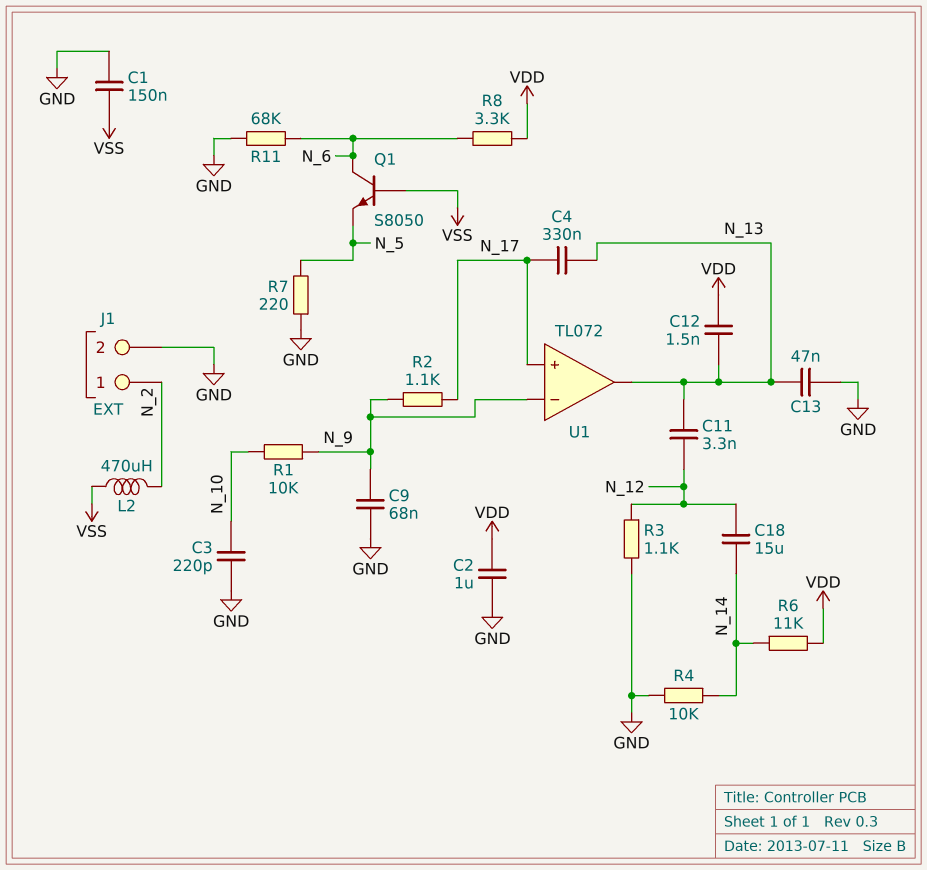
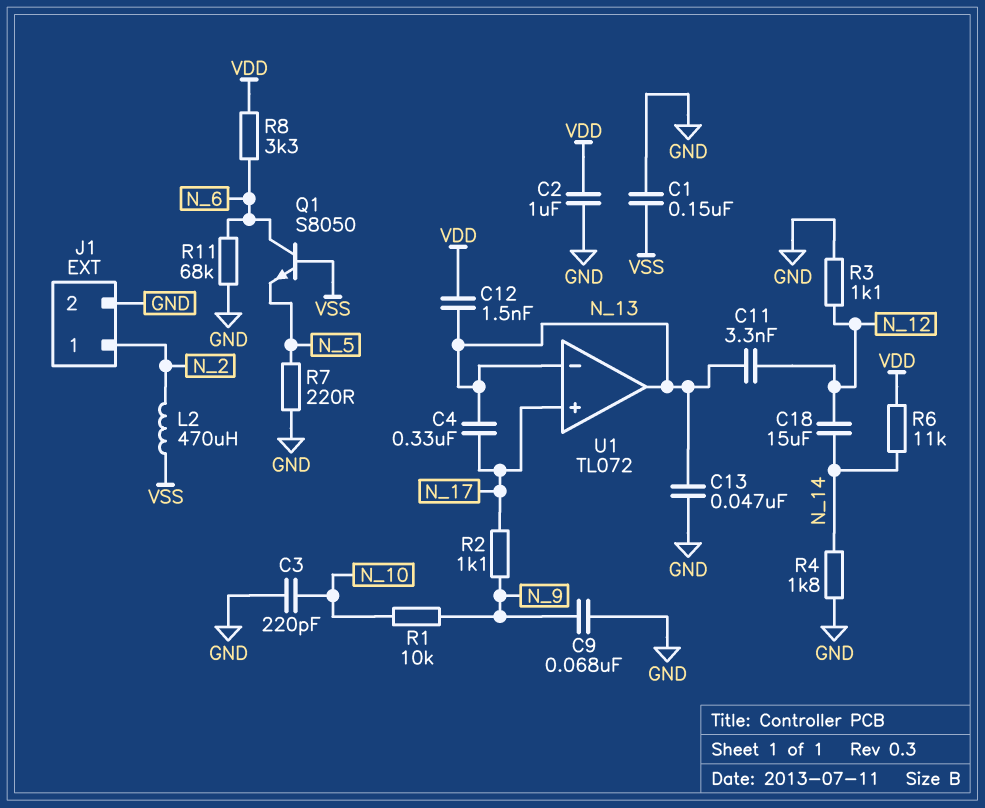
R4: 10k (GND, N_14) -> 1.8k (GND, N_14)
U1 pin in-: N_9 -> N_13

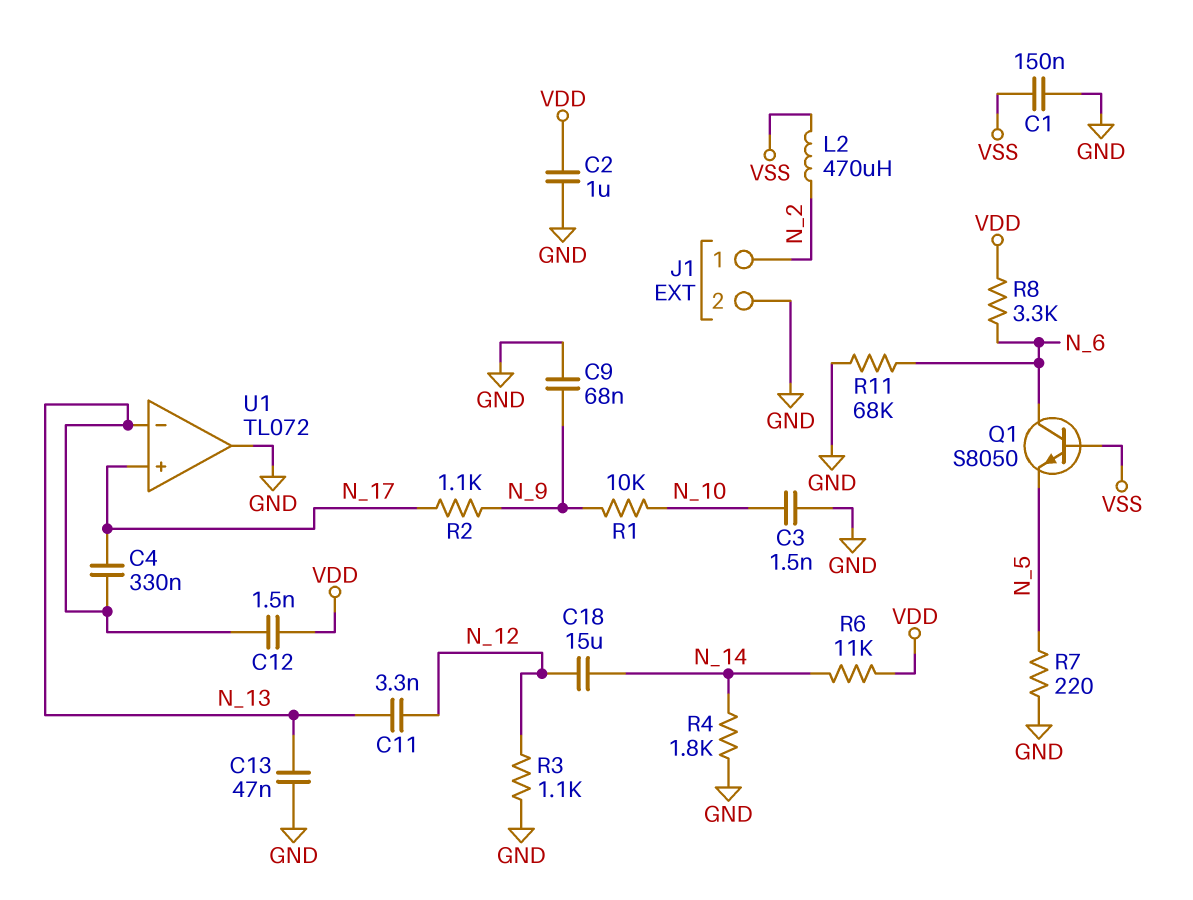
C3: 220pF (GND, N_10) -> 1.5nF (GND, N_10)
U1 pin out: N_13 -> GND

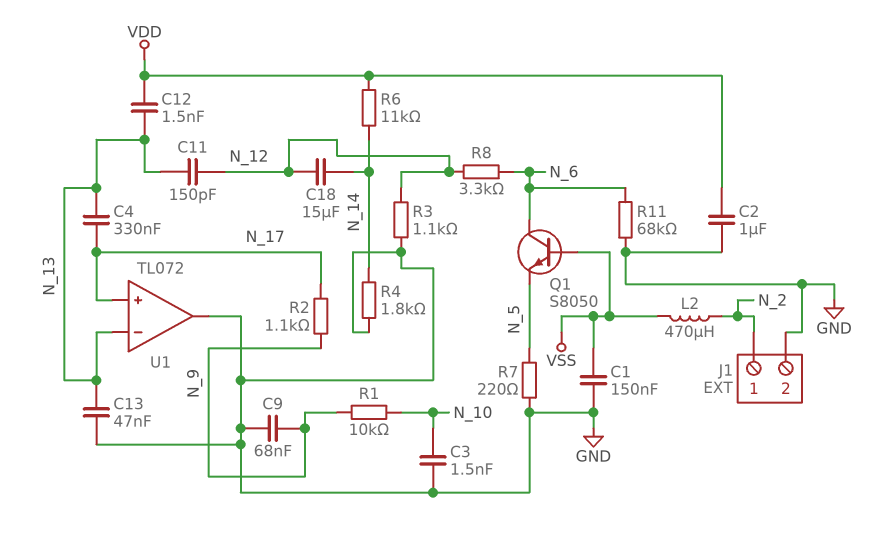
C11: 3.3nF (N_12, N_13) -> 150pF (N_12, N_13)
R8: 3.3k (N_6, VDD) -> 3.3k (N_6, N_12)

